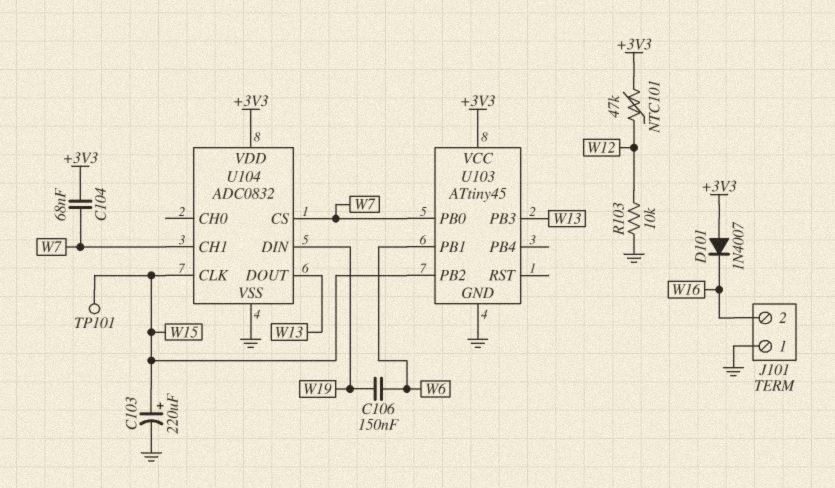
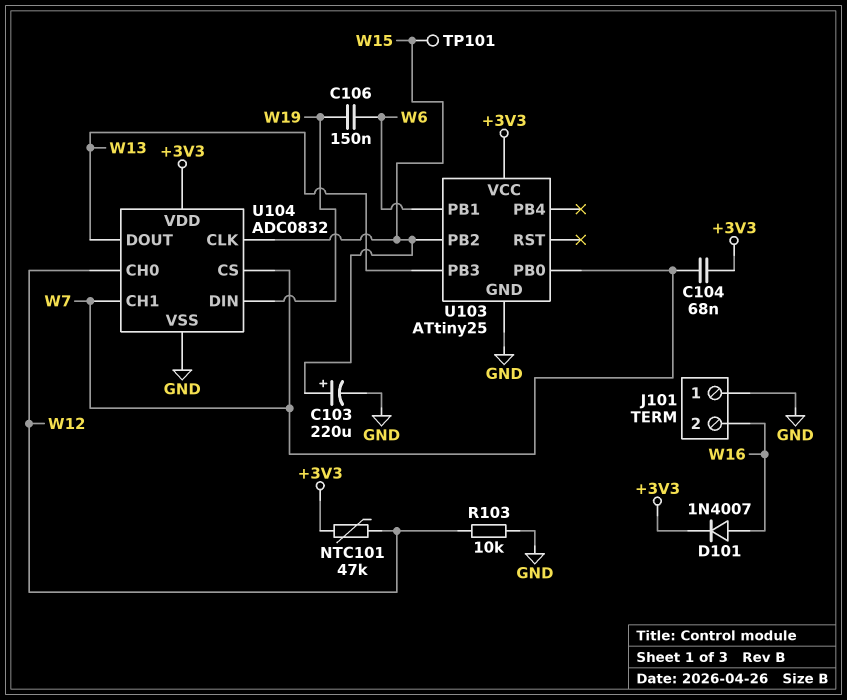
D101: diode 1N4007 (A +3V3, K W16) -> diode 1N4007 (A W16, K +3V3)
U103: ATtiny45 -> ATtiny25
U104 pin CH0: none -> W12

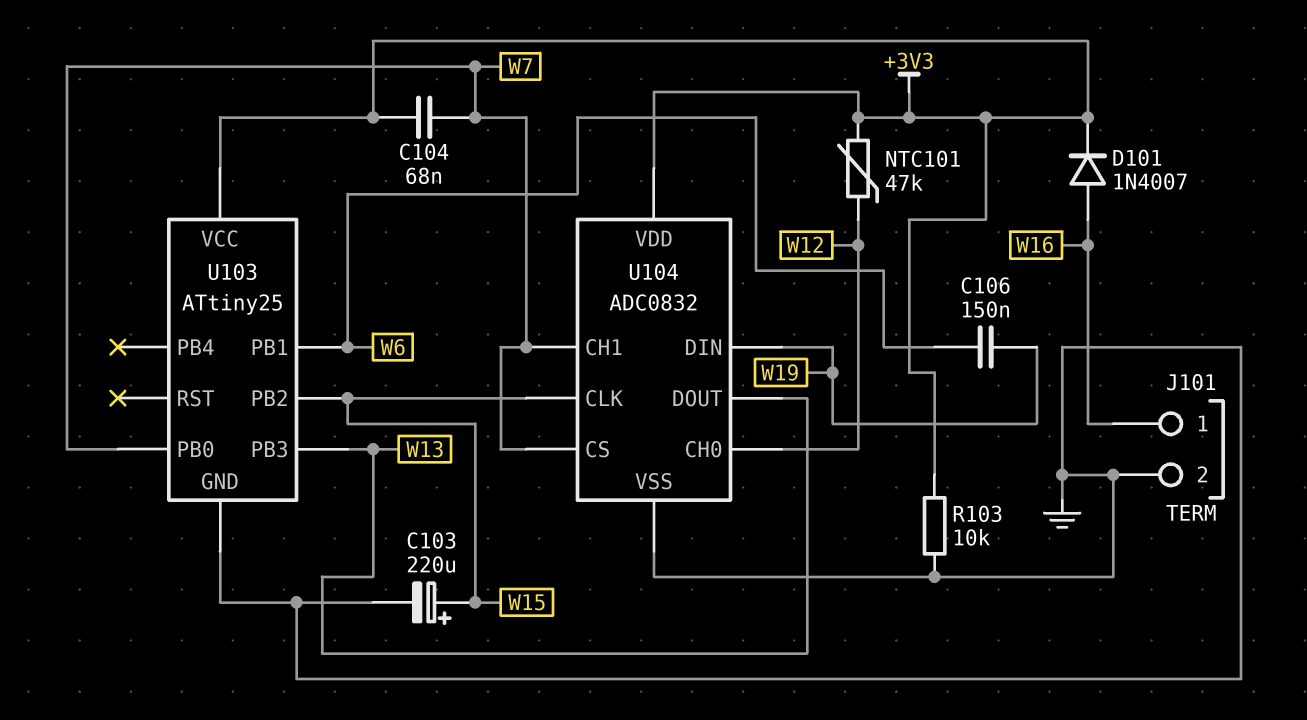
J101 pin 1: GND -> W16
J101 pin 2: W16 -> GND
R103: 10k (GND, W12) -> 10k (+3V3, GND)
TP101: test point (W15) -> none

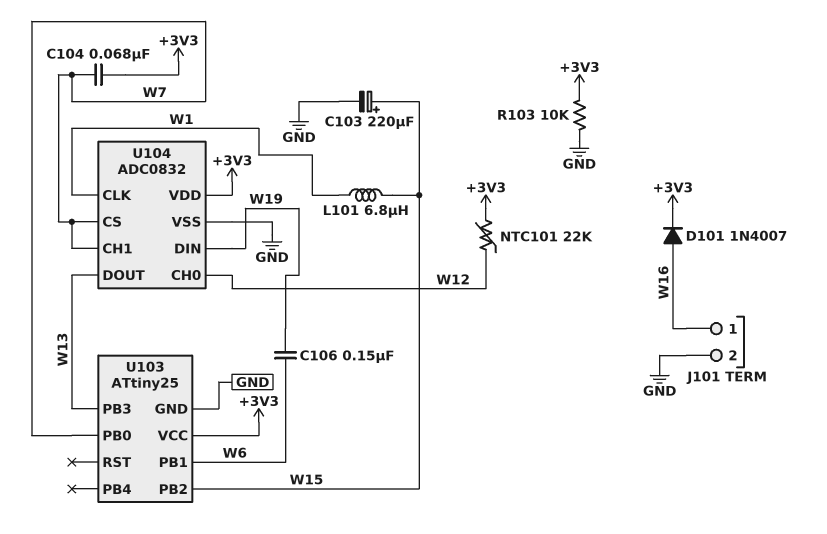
L101: none -> 6.8uH (W1, W15)
NTC101: 47k (+3V3, W12) -> 22k (+3V3, W12)
U104 pin CLK: W15 -> W1

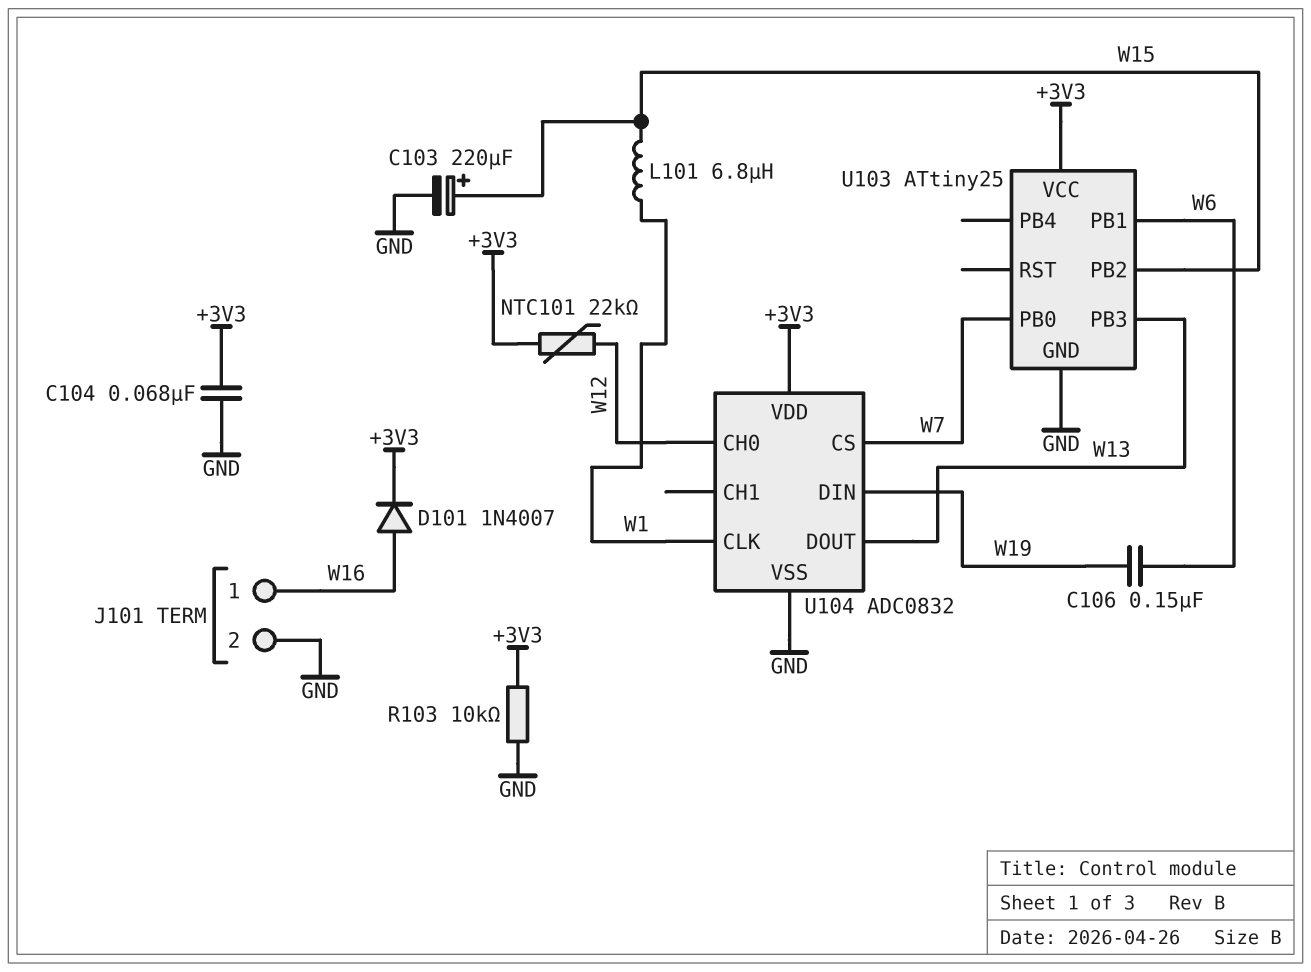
C104: 68nF (+3V3, W7) -> 68nF (+3V3, GND)
U104 pin CH1: W7 -> none

